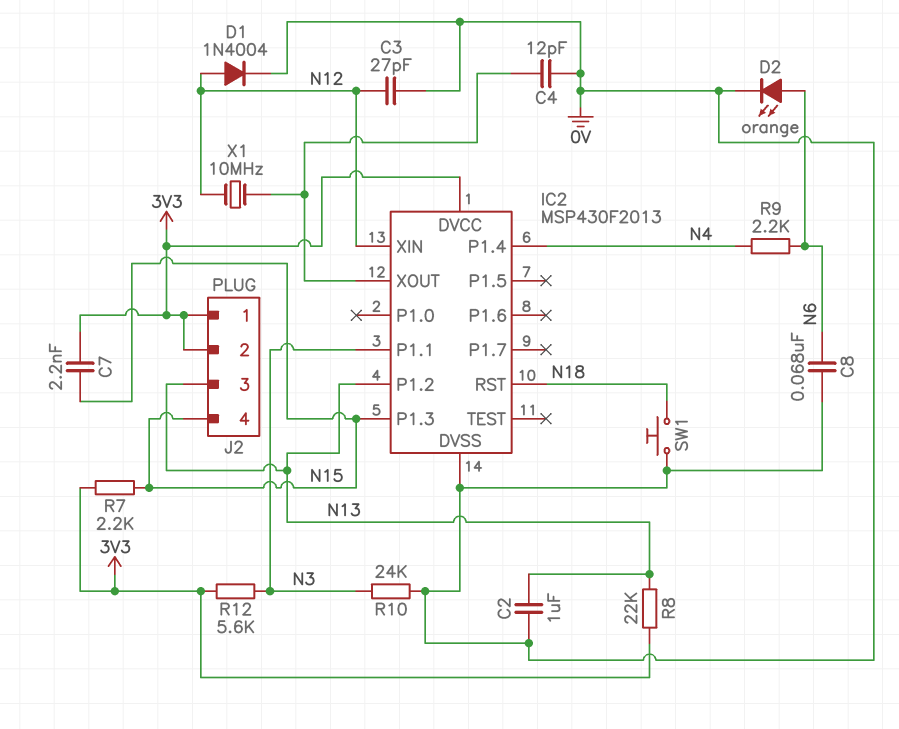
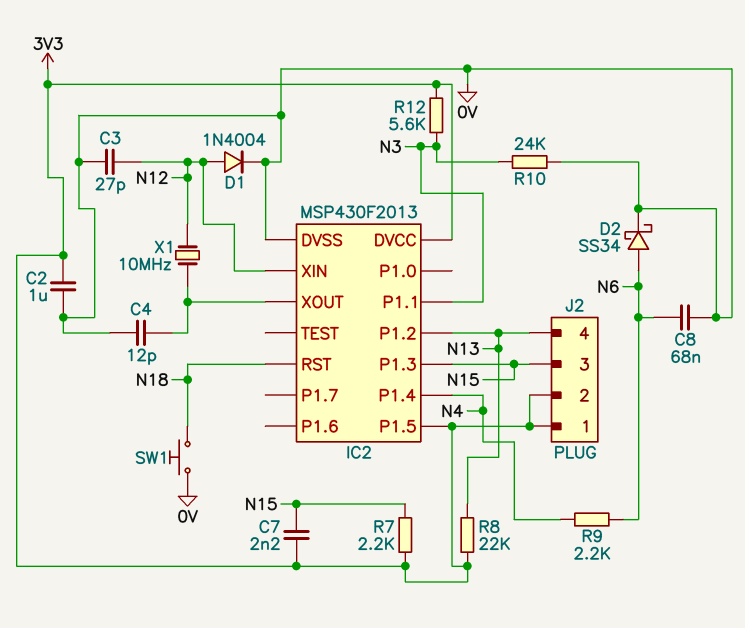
C2: 1uF (0V, N13) -> 1uF (0V, 3V3)
D2: LED orange (A N6, K 0V) -> schottky SS34 (A N6, K 0V)
IC2 pin P1.5: none -> 3V3
J2 pin 3: N13 -> N15
J2 pin 4: N15 -> N13

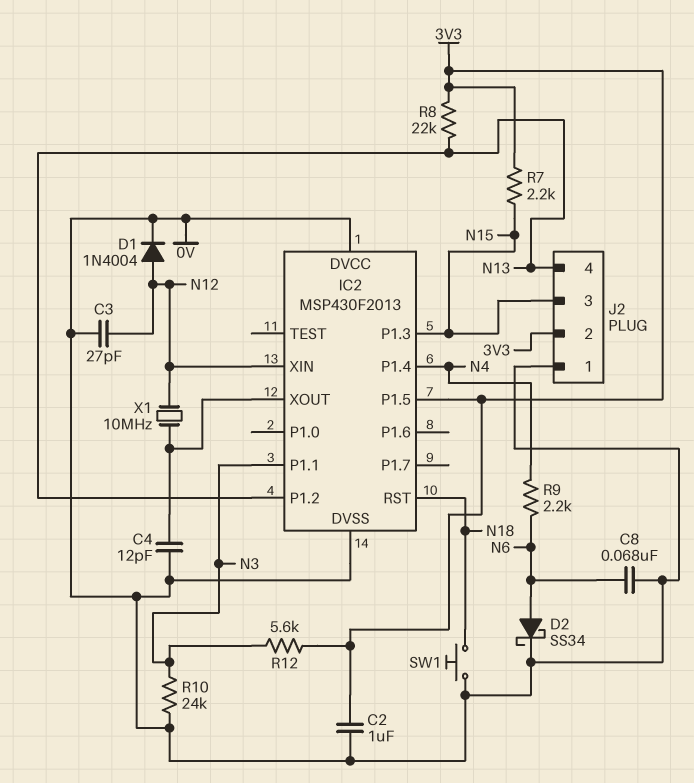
C7: 2.2nF (3V3, N15) -> none
IC2 pin DVCC: 3V3 -> 0V
J2 pin 1: 3V3 -> 0V

